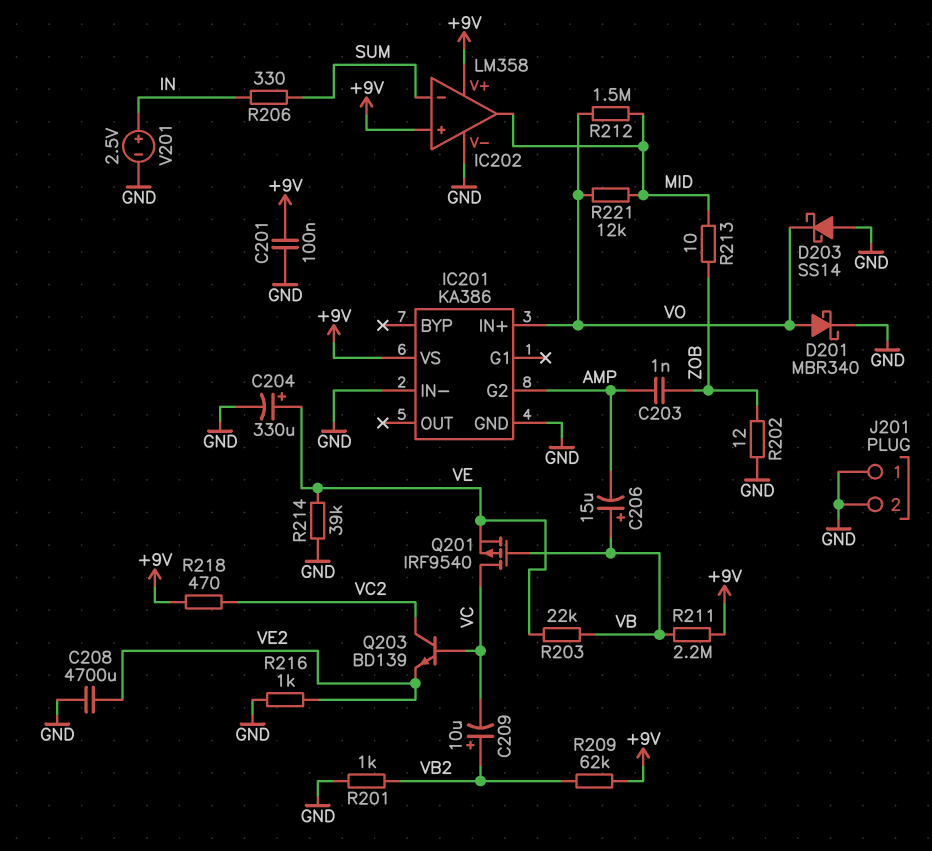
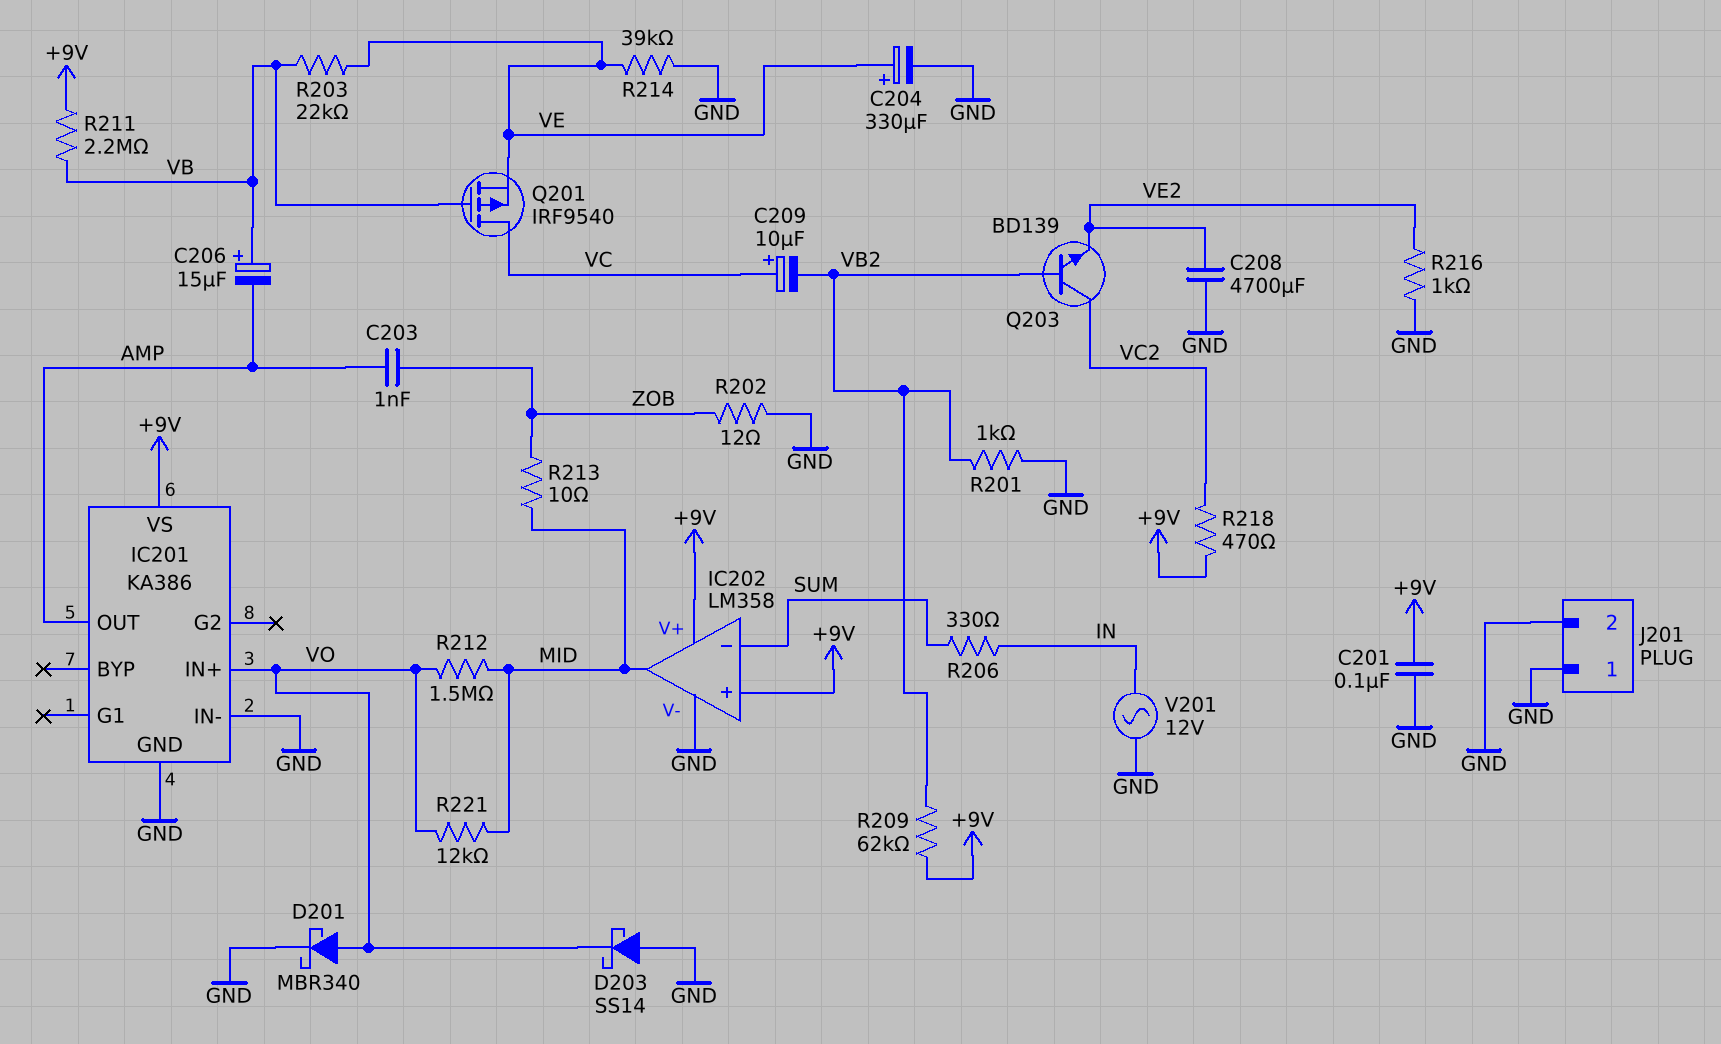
C209: 10uF (plus VB2, minus VC) -> 10uF (plus VC, minus VB2)
IC201 pin G2: AMP -> none
IC201 pin OUT: none -> AMP
Q203: NPN BD139 (B VC, C VC2, E VE2) -> NPN BD139 (B VB2, C VC2, E VE2)
V201: 2.5V (plus IN, minus GND) -> AC 12V (GND, IN)

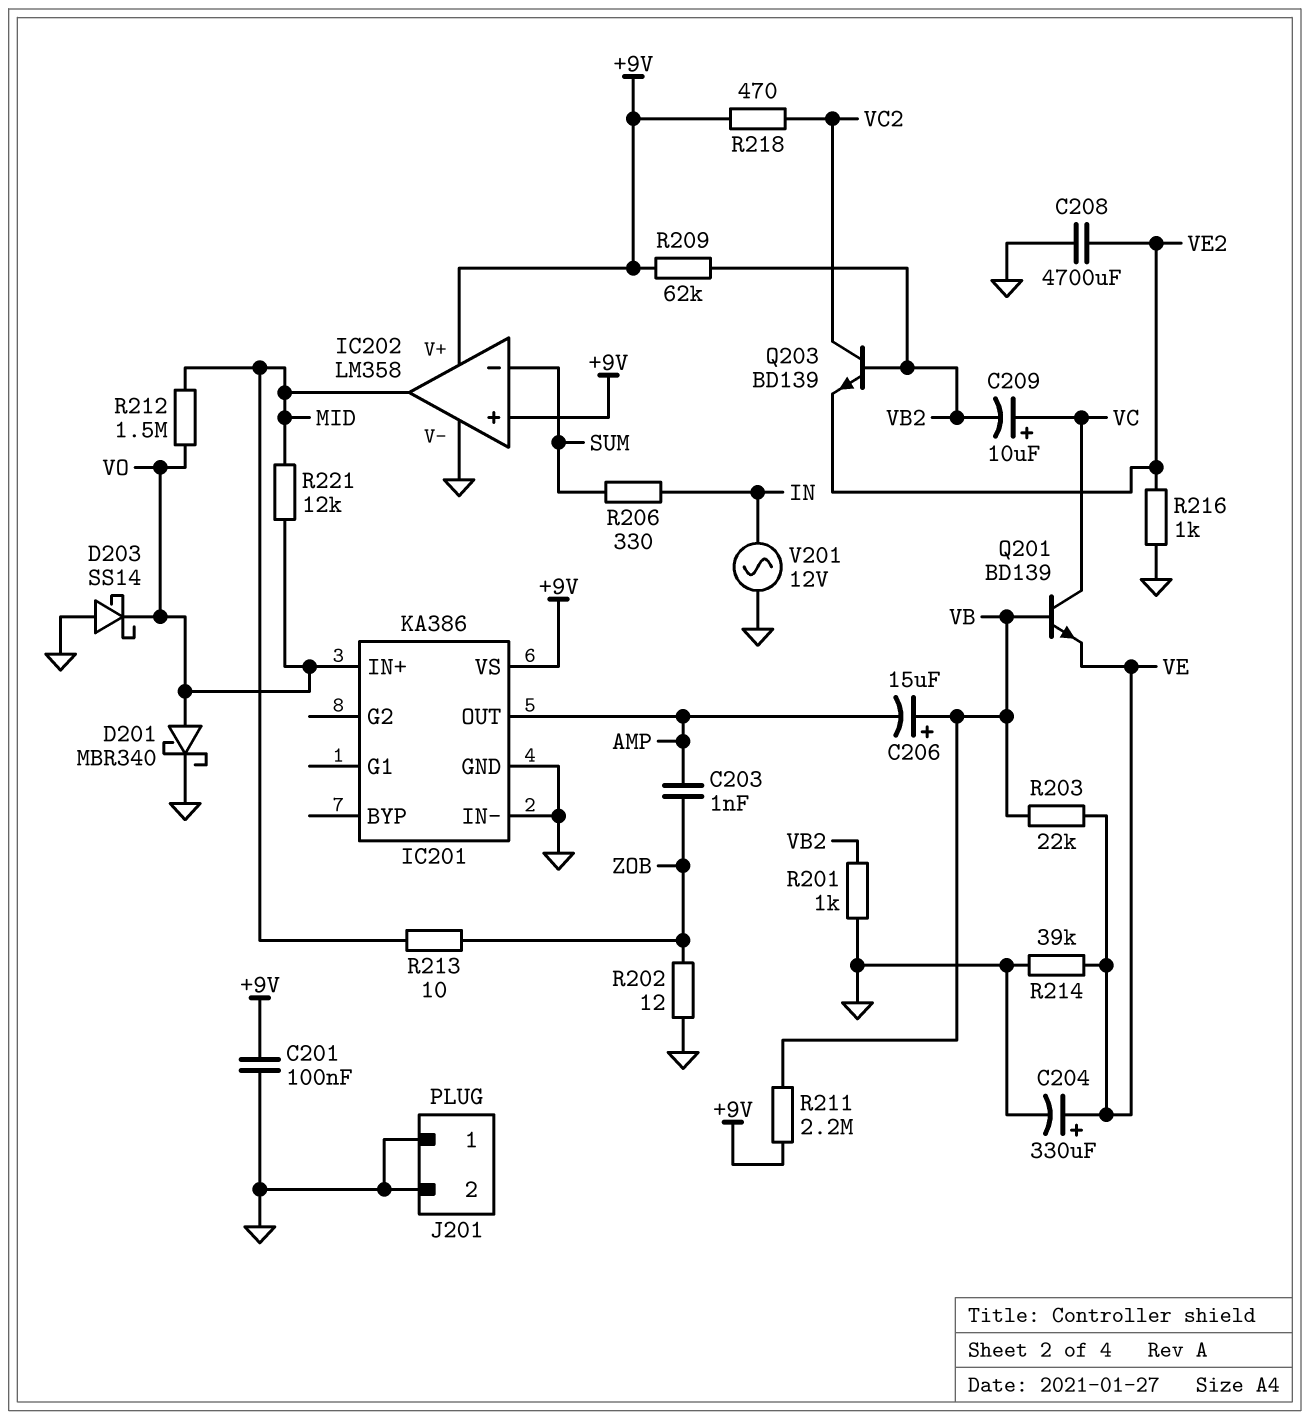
Q201: PMOS IRF9540 (G VB, D VC, S VE) -> NPN BD139 (B VB, C VC, E VE)

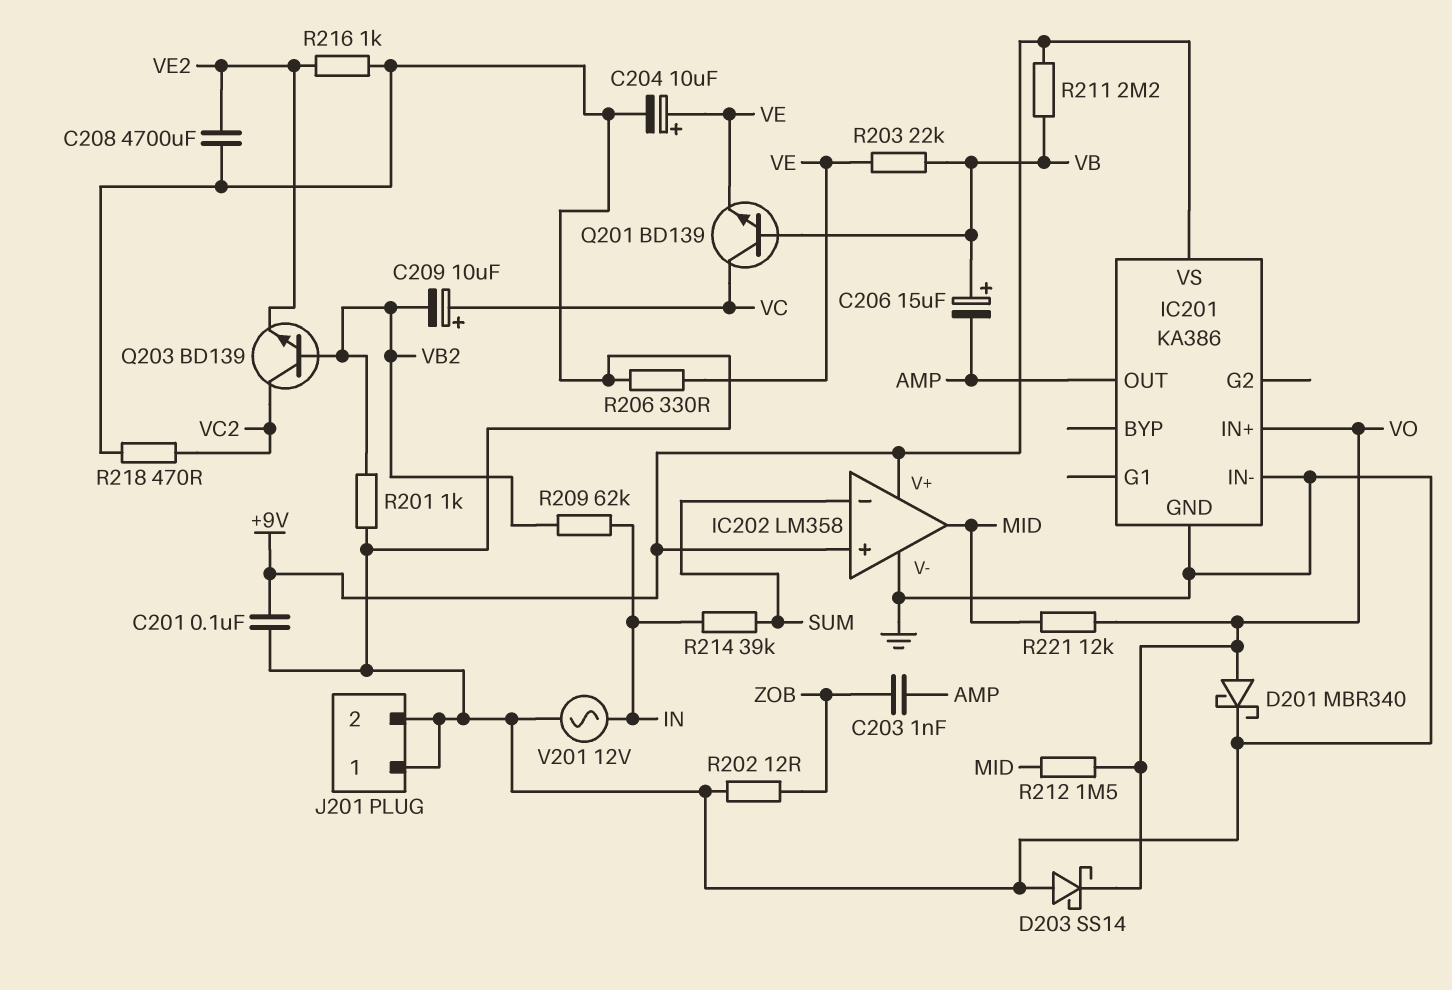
C204: 330uF (plus VE, minus GND) -> 10uF (plus VE, minus GND)
R206: 330 (IN, SUM) -> 330 (GND, VE)
R209: 62k (+9V, VB2) -> 62k (IN, VB2)
R213: 10 (MID, ZOB) -> none
R214: 39k (GND, VE) -> 39k (IN, SUM)
R218: 470 (+9V, VC2) -> 470 (GND, VC2)

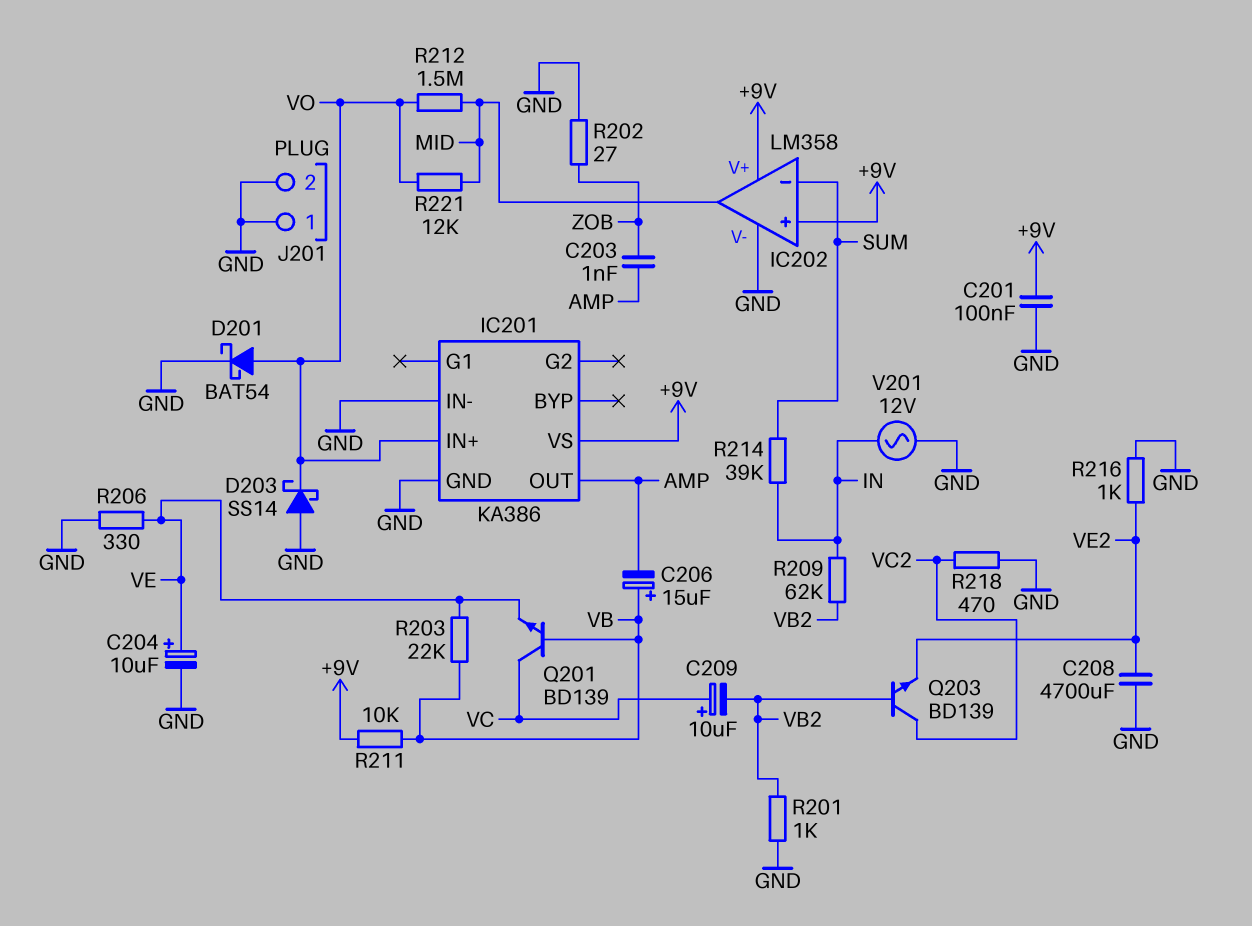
D201: schottky MBR340 (A VO, K GND) -> schottky BAT54 (A VO, K GND)
R202: 12 (GND, ZOB) -> 27 (GND, ZOB)
R211: 2.2M (+9V, VB) -> 10k (+9V, VB)

